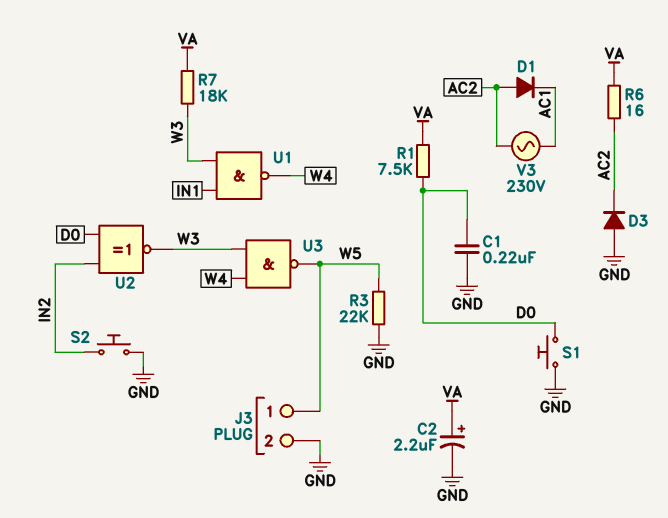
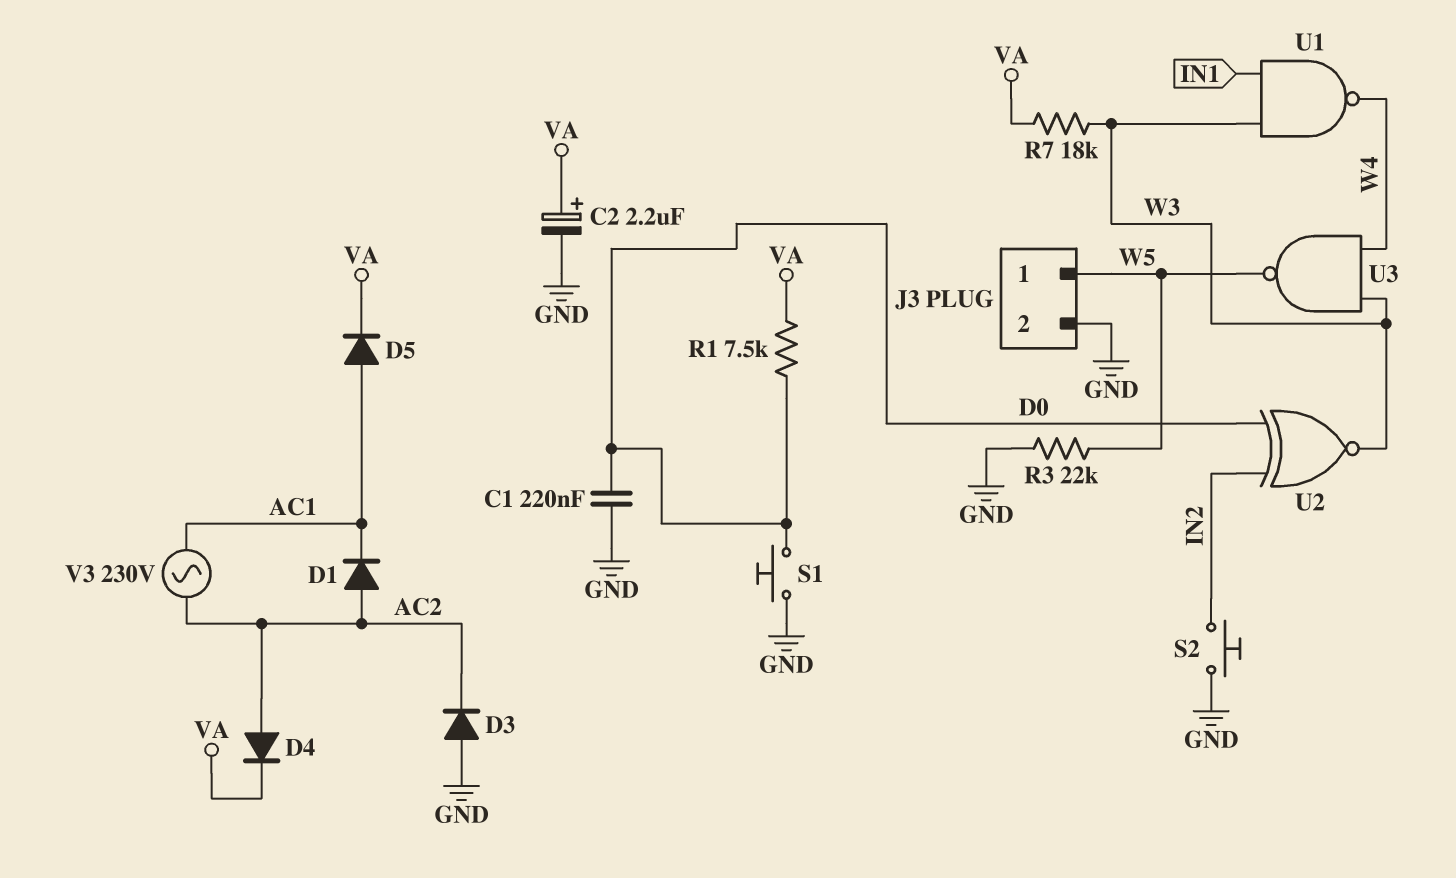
D4: none -> diode (A AC2, K VA)
D5: none -> diode (A AC1, K VA)
R6: 16 (AC2, VA) -> none

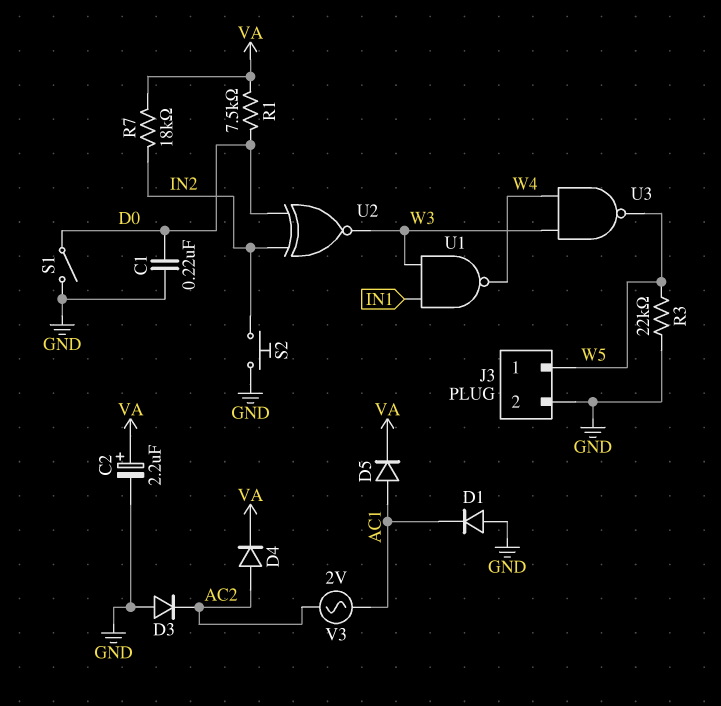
D1: diode (A AC2, K AC1) -> diode (A GND, K AC1)
R7: 18k (VA, W3) -> 18k (IN2, VA)
S1: button (D0, GND) -> switch (D0, GND)
V3: AC 230V (AC1, AC2) -> AC 2V (AC1, AC2)

